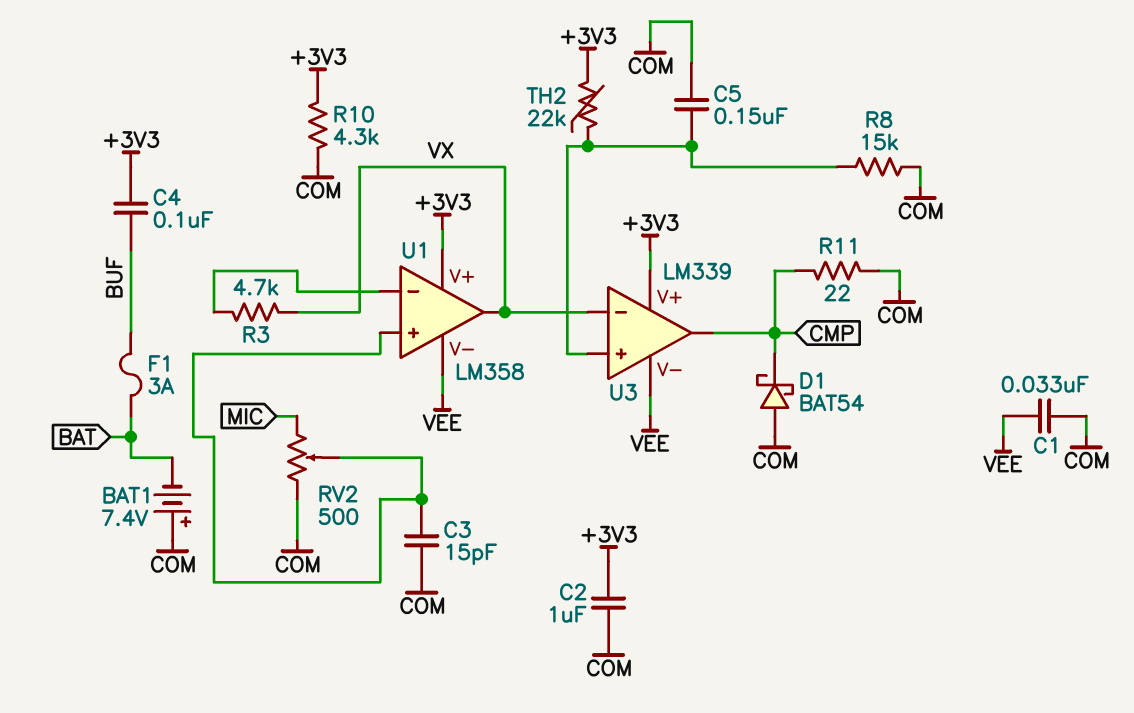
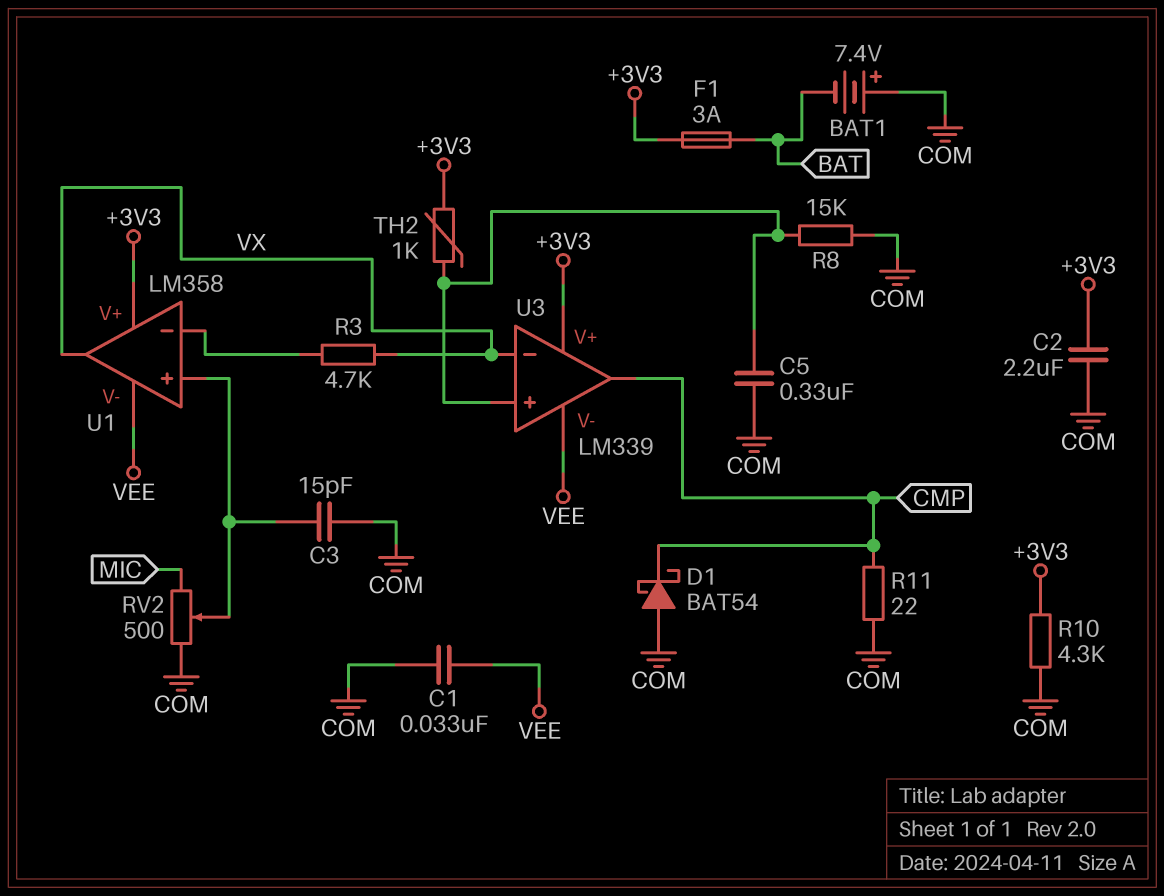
C2: 1uF (+3V3, COM) -> 2.2uF (+3V3, COM)
C4: 100nF (+3V3, BUF) -> none
C5: 150nF (COM, U3/in+) -> 330nF (COM, U3/in+)
F1: 3A (BAT, BUF) -> 3A (+3V3, BAT)
TH2: 22k (+3V3, U3/in+) -> 1k (+3V3, U3/in+)

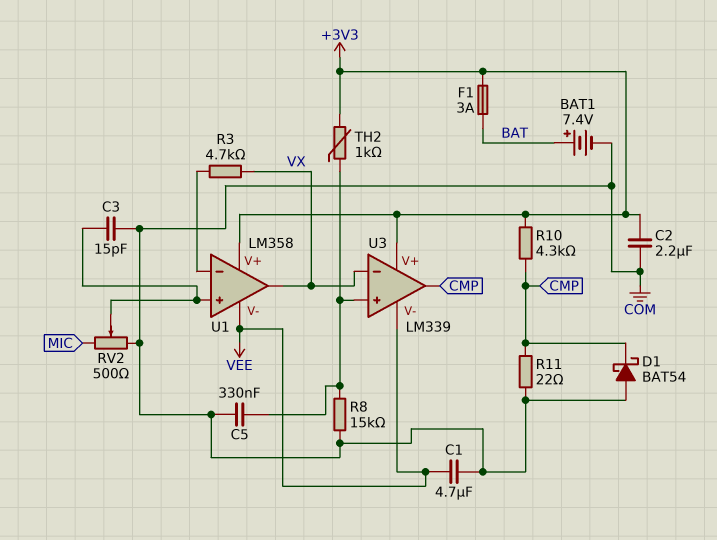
BAT1: 7.4V (plus COM, minus BAT) -> 7.4V (plus BAT, minus COM)
C1: 33nF (COM, VEE) -> 4.7uF (COM, VEE)
R10: 4.3k (+3V3, COM) -> 4.3k (+3V3, CMP)

